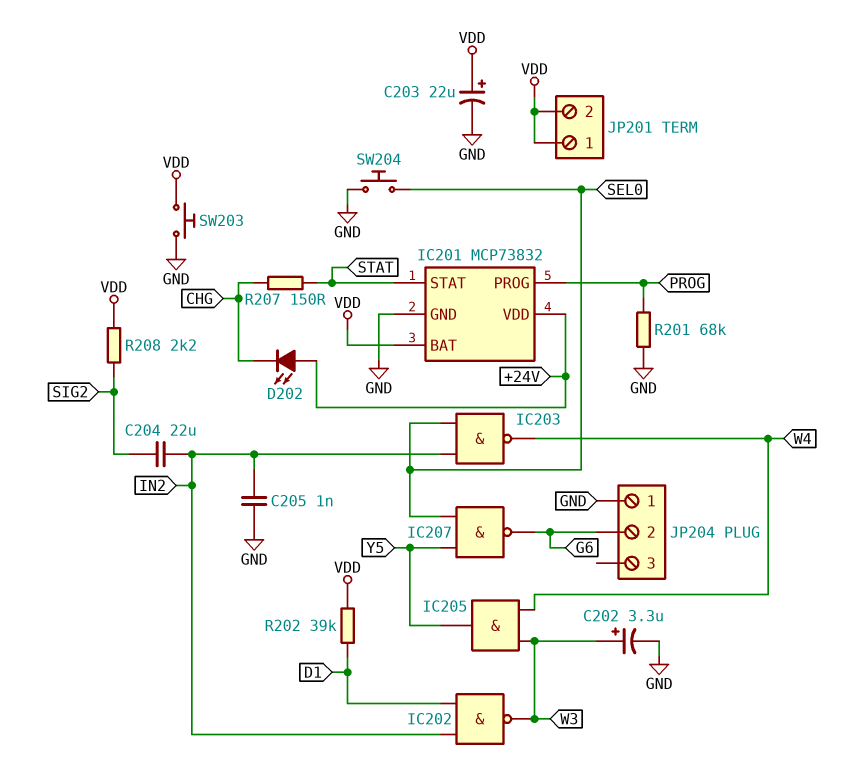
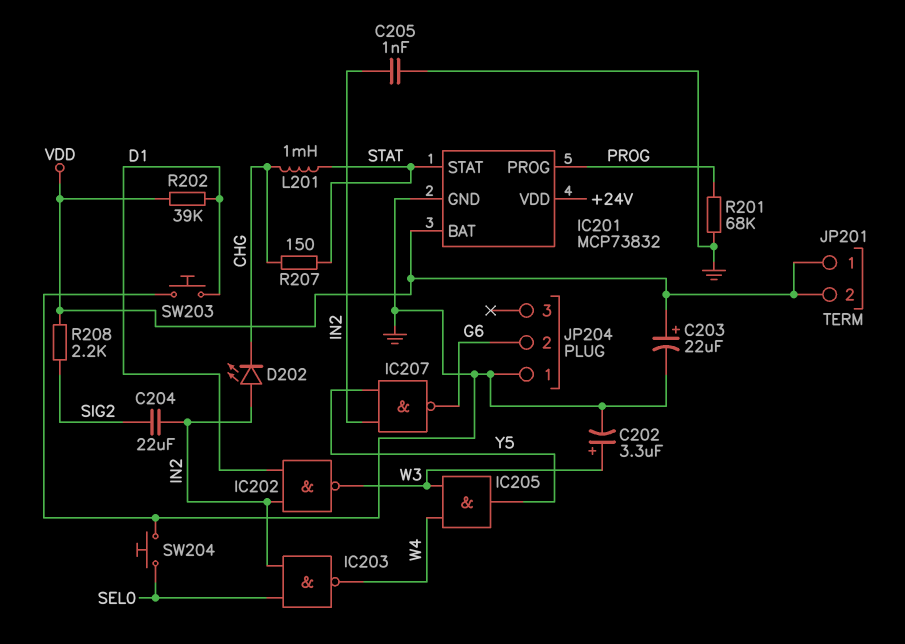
D202: LED (A +24V, K CHG) -> LED (A IN2, K CHG)
IC207: NAND (in SEL0, in Y5, out G6) -> NAND (in IN2, in Y5, out G6)
L201: none -> 1mH (CHG, STAT)
SW203: button (GND, VDD) -> button (D1, GND)

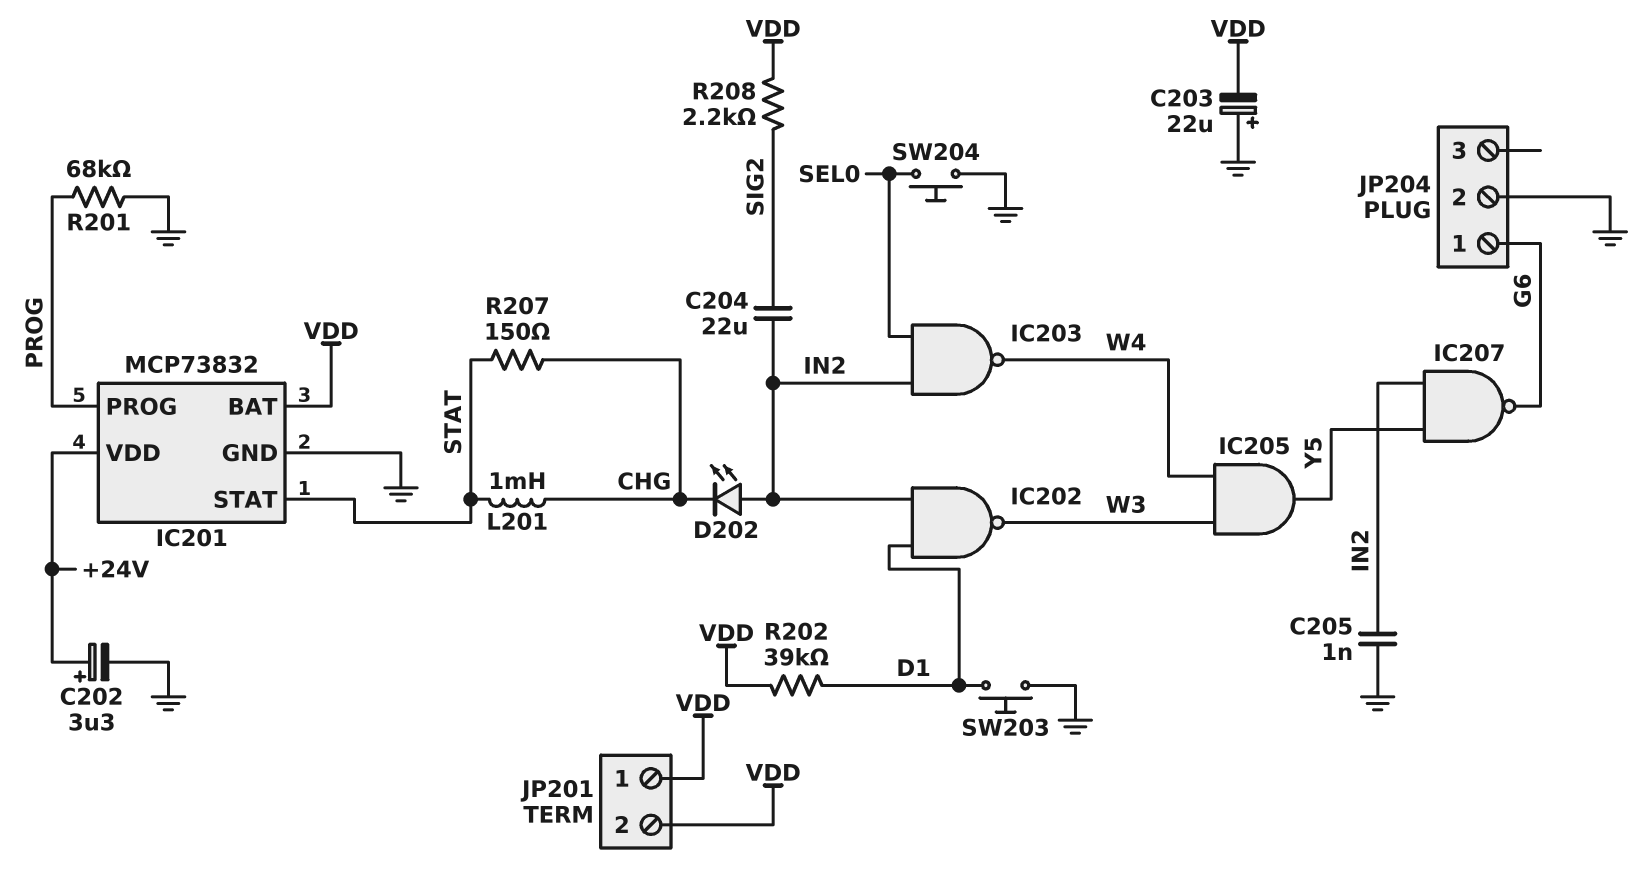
C202: 3.3uF (plus W3, minus GND) -> 3.3uF (plus +24V, minus GND)
C203: 22uF (plus VDD, minus GND) -> 22uF (plus GND, minus VDD)
JP204 pin 1: GND -> G6
JP204 pin 2: G6 -> GND

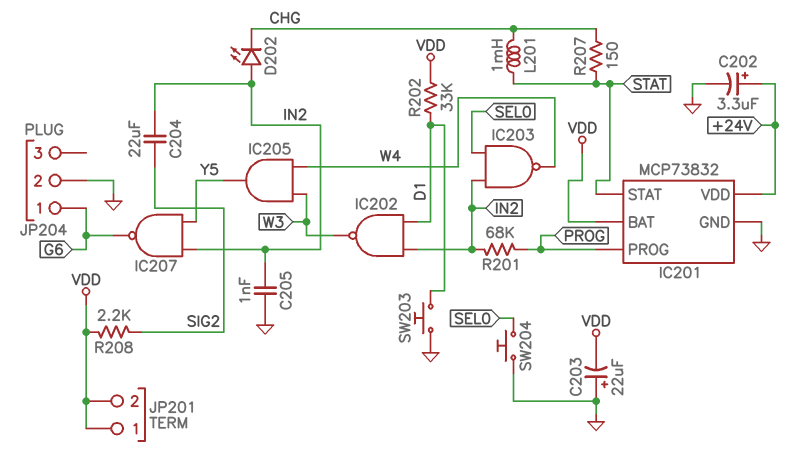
R201: 68k (GND, PROG) -> 68k (IN2, PROG)
R202: 39k (D1, VDD) -> 33k (D1, VDD)

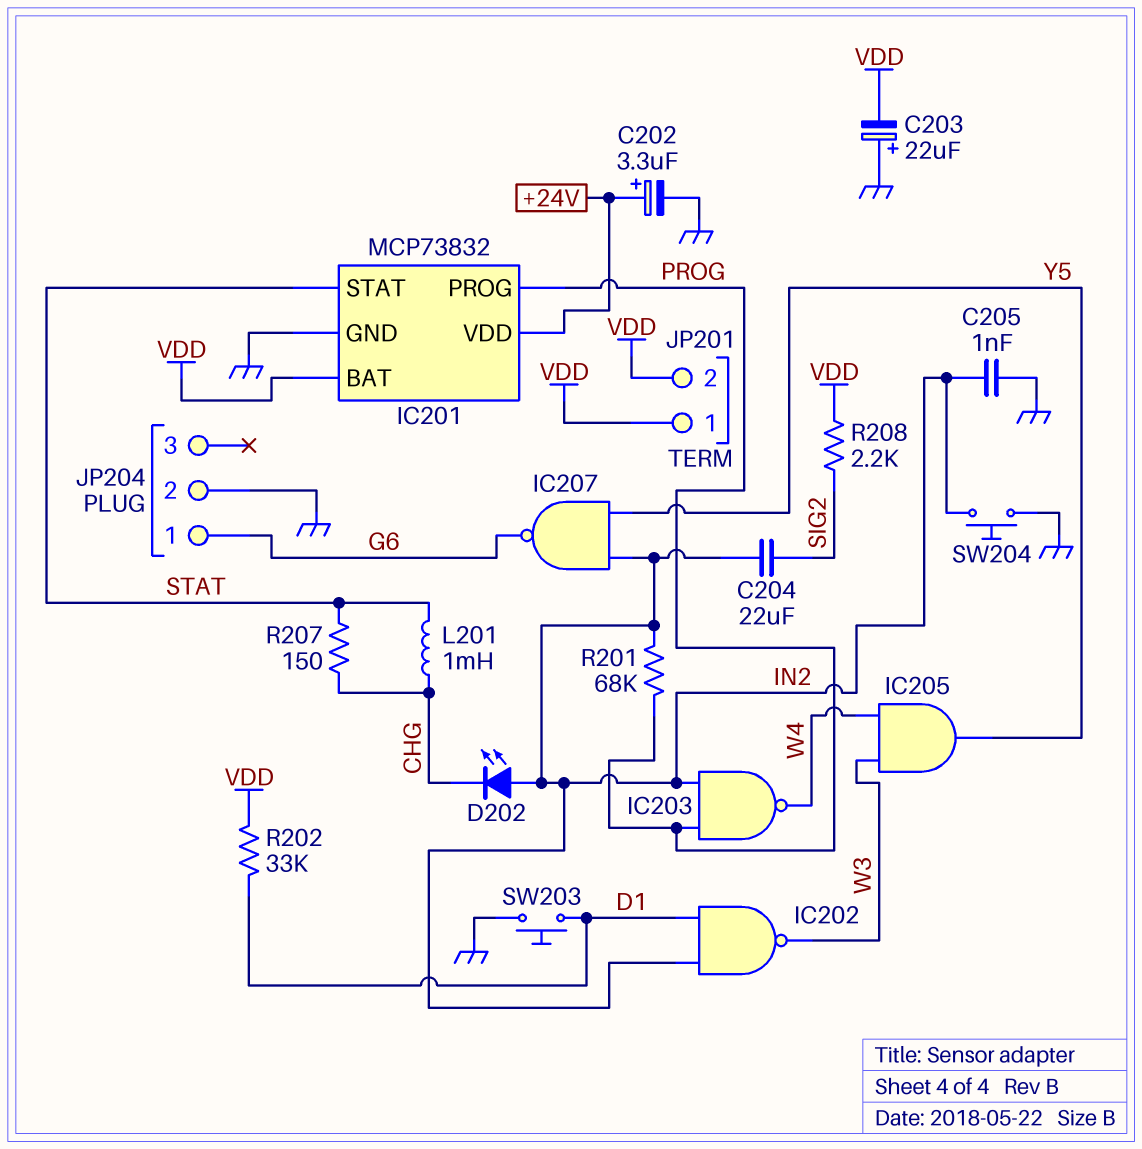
IC203: NAND (in IN2, in SEL0, out W4) -> NAND (in IN2, in PROG, out W4)
SW204: button (GND, SEL0) -> button (GND, IN2)

